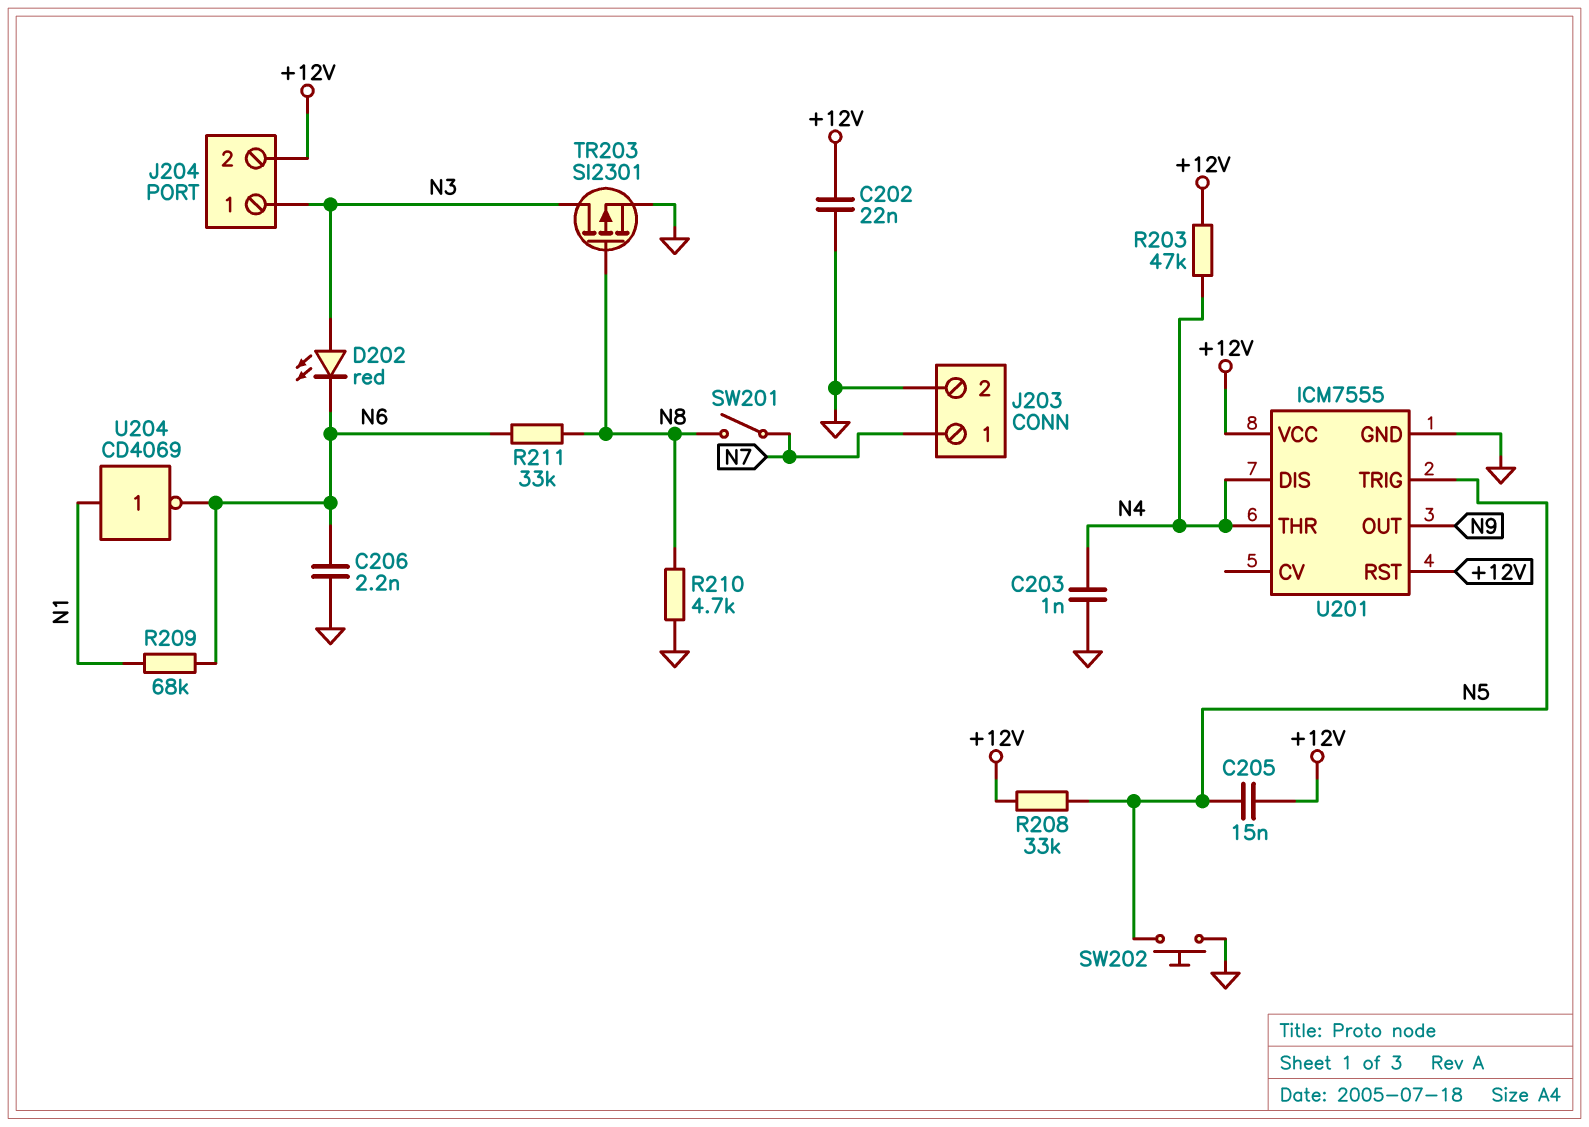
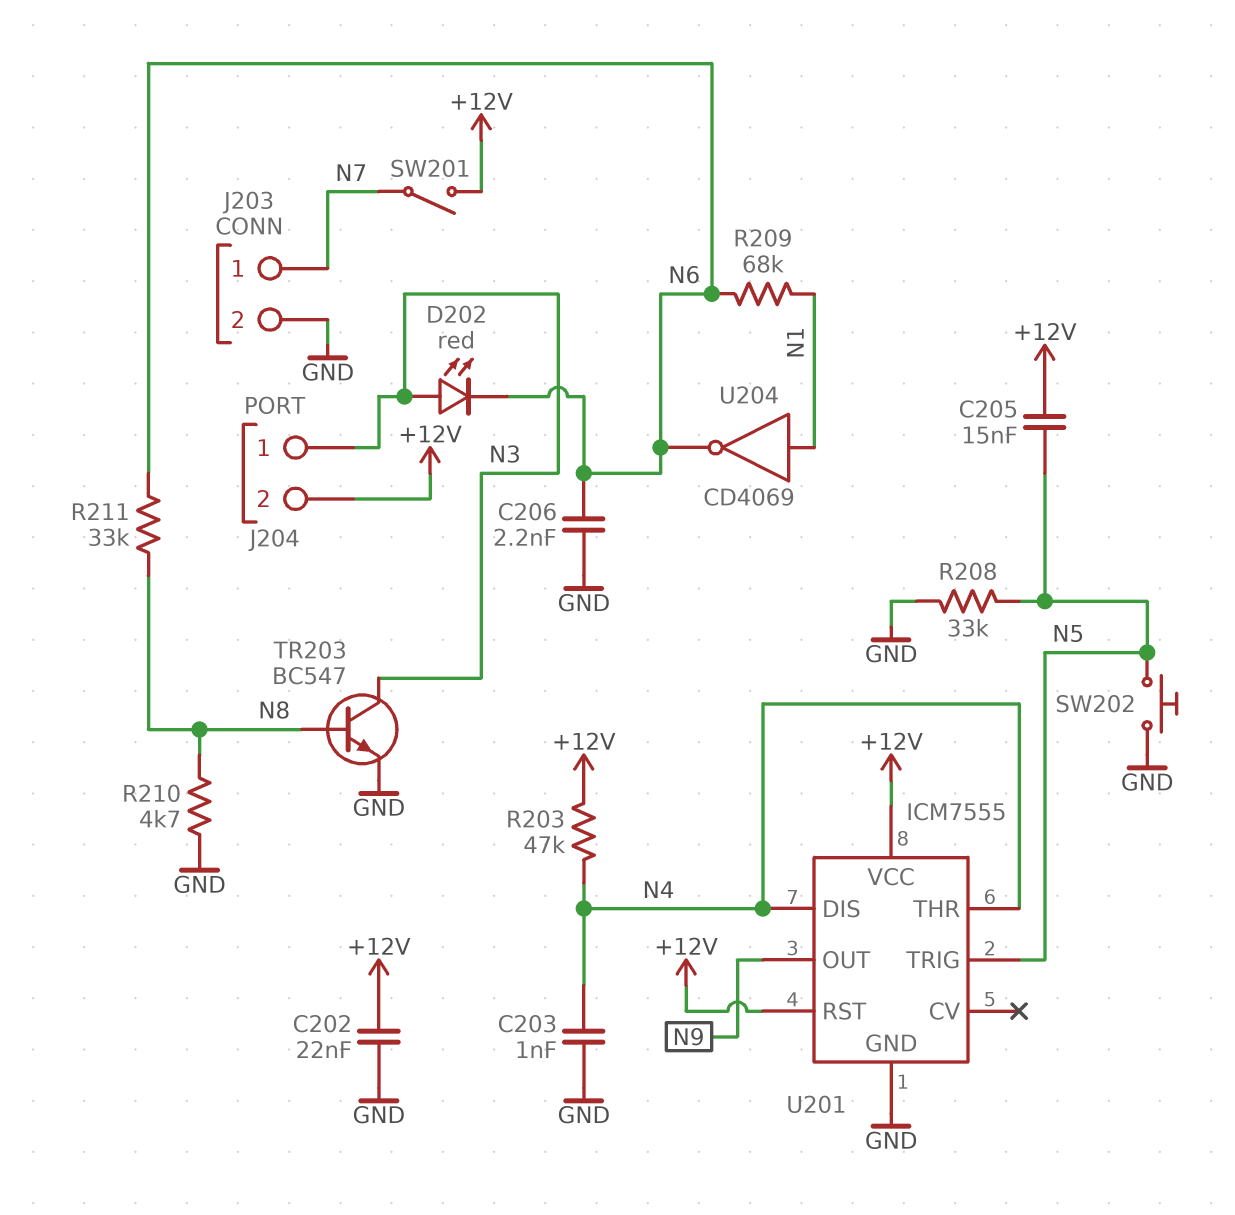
R208: 33k (+12V, N5) -> 33k (GND, N5)
SW201: switch (N7, N8) -> switch (+12V, N7)
TR203: PMOS SI2301 (G N8, D N3, S GND) -> NPN BC547 (B N8, C N3, E GND)

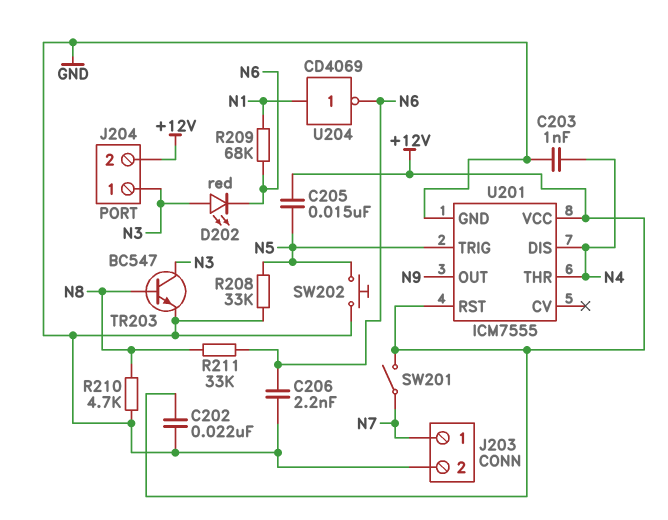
R203: 47k (+12V, N4) -> none

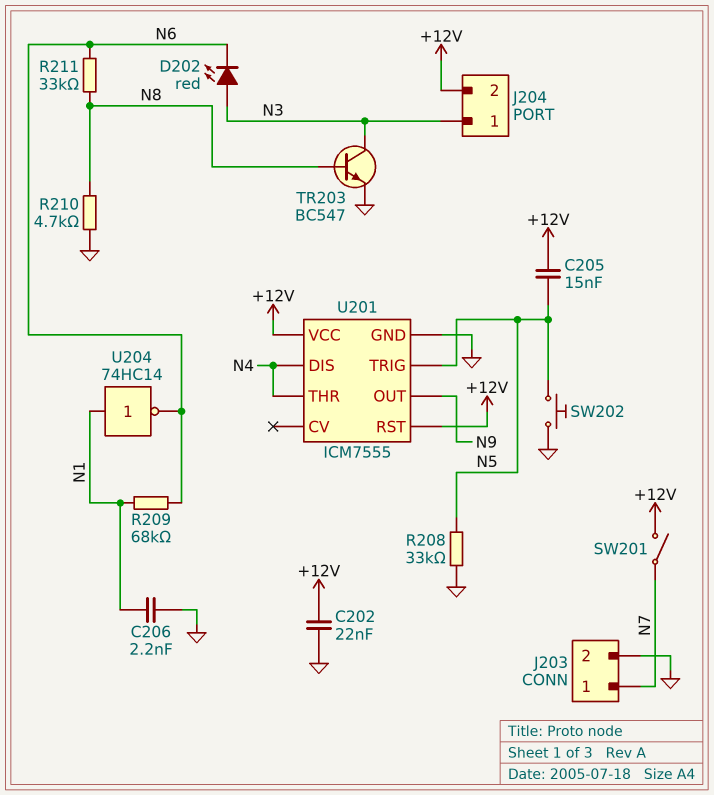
C203: 1nF (GND, N4) -> none
C206: 2.2nF (GND, N6) -> 2.2nF (GND, N1)
U204: NOT CD4069 (in N1, out N6) -> NOT 74HC14 (in N1, out N6)

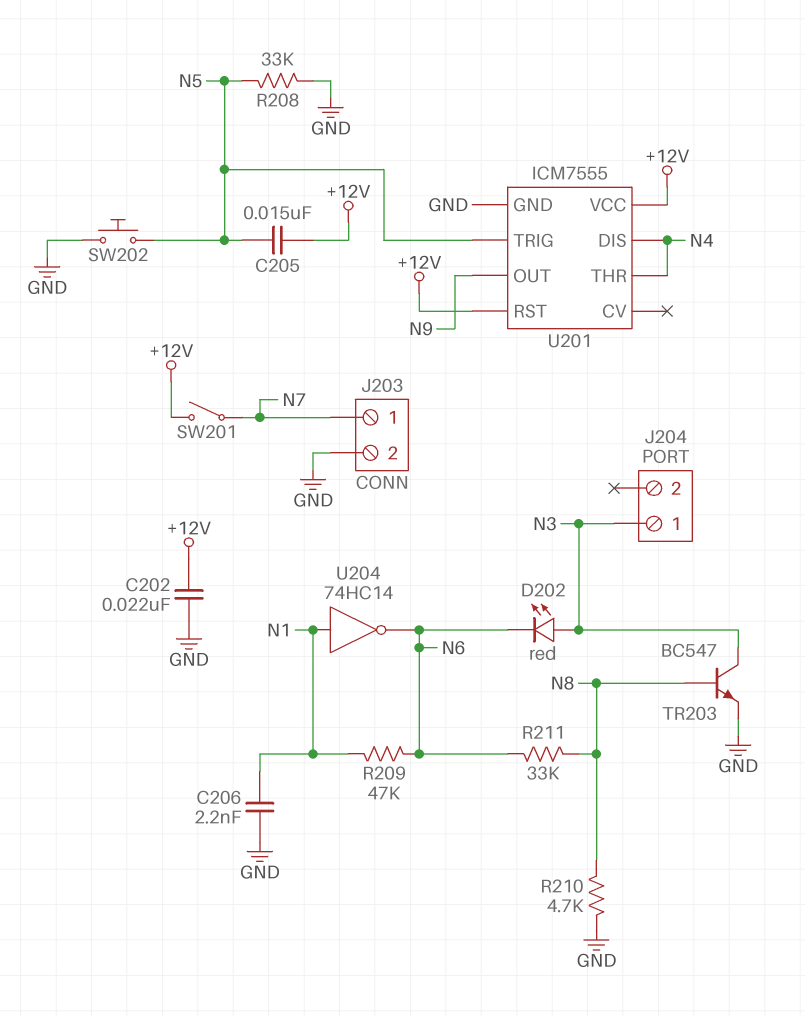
J204 pin 2: +12V -> none
R209: 68k (N1, N6) -> 47k (N1, N6)

